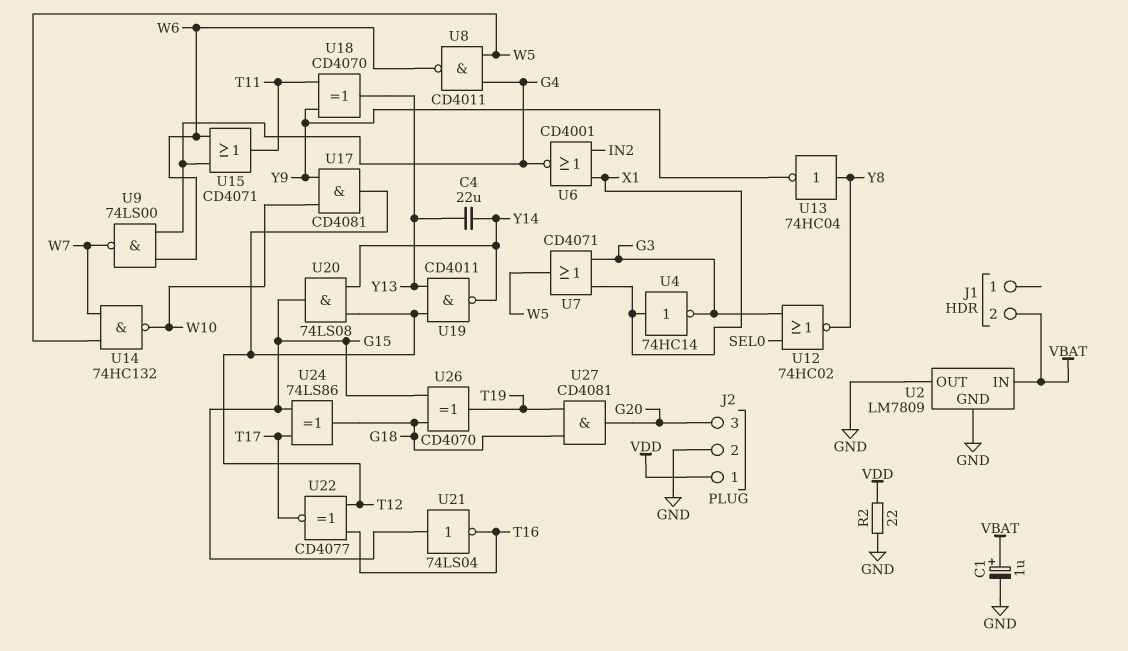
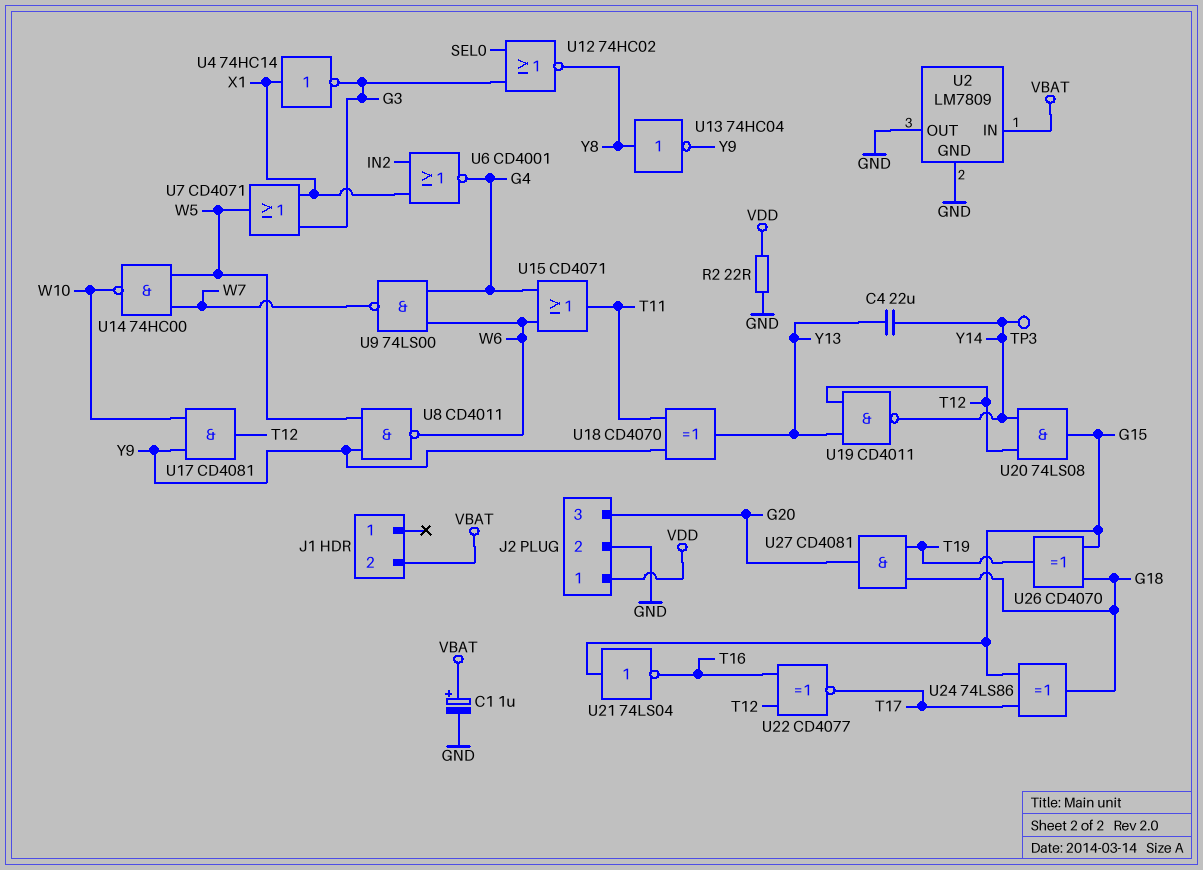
TP3: none -> test point (Y14)
U8: NAND CD4011 (in G4, in W5, out W6) -> NAND CD4011 (in W5, in Y9, out W6)
U14: NAND 74HC132 (in W5, in W7, out W10) -> NAND 74HC00 (in W5, in W7, out W10)

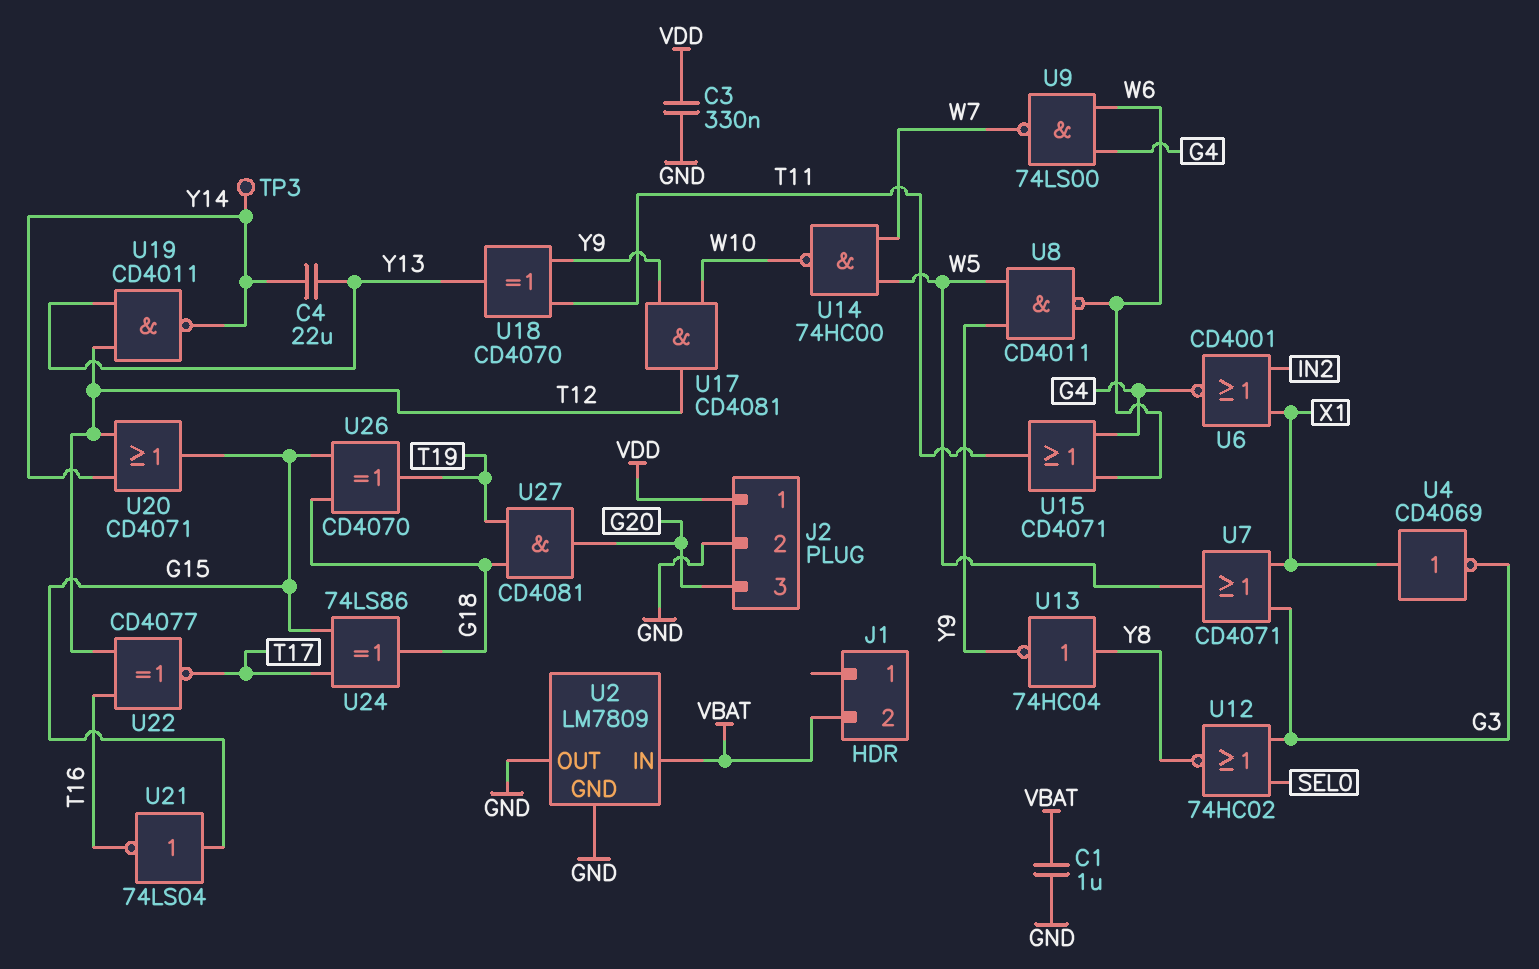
C1: 1uF (plus VBAT, minus GND) -> 1uF (GND, VBAT)
C3: none -> 330nF (GND, VDD)
R2: 22 (GND, VDD) -> none
U4: NOT 74HC14 (in X1, out G3) -> NOT CD4069 (in X1, out G3)
U20: AND 74LS08 (in T12, in Y14, out G15) -> OR CD4071 (in T12, in Y14, out G15)

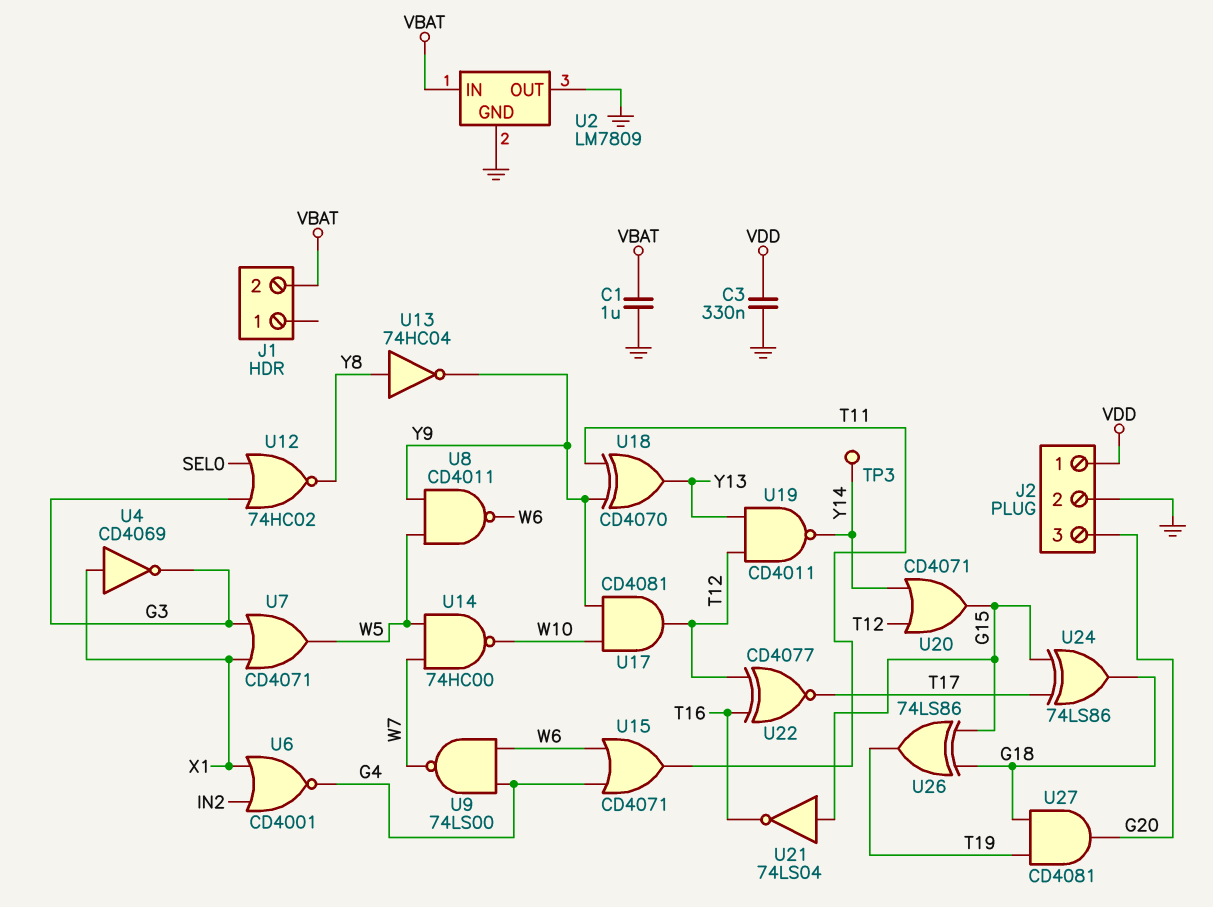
C4: 22uF (Y13, Y14) -> none
U26: XOR CD4070 (in G15, in G18, out T19) -> XOR 74LS86 (in G15, in G18, out T19)

